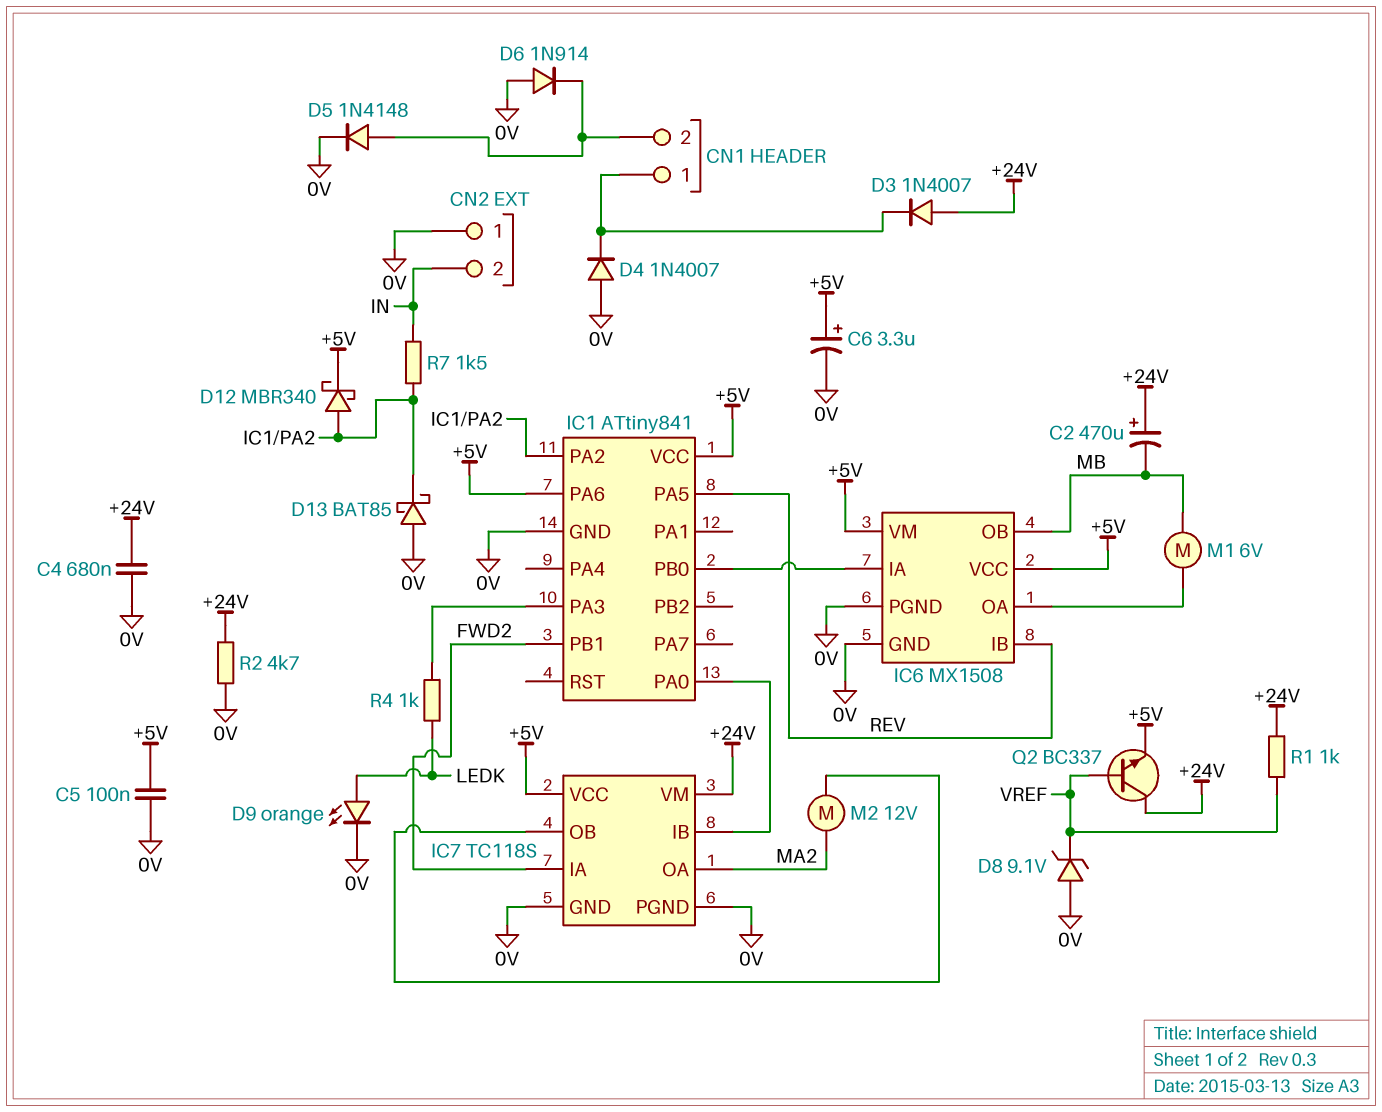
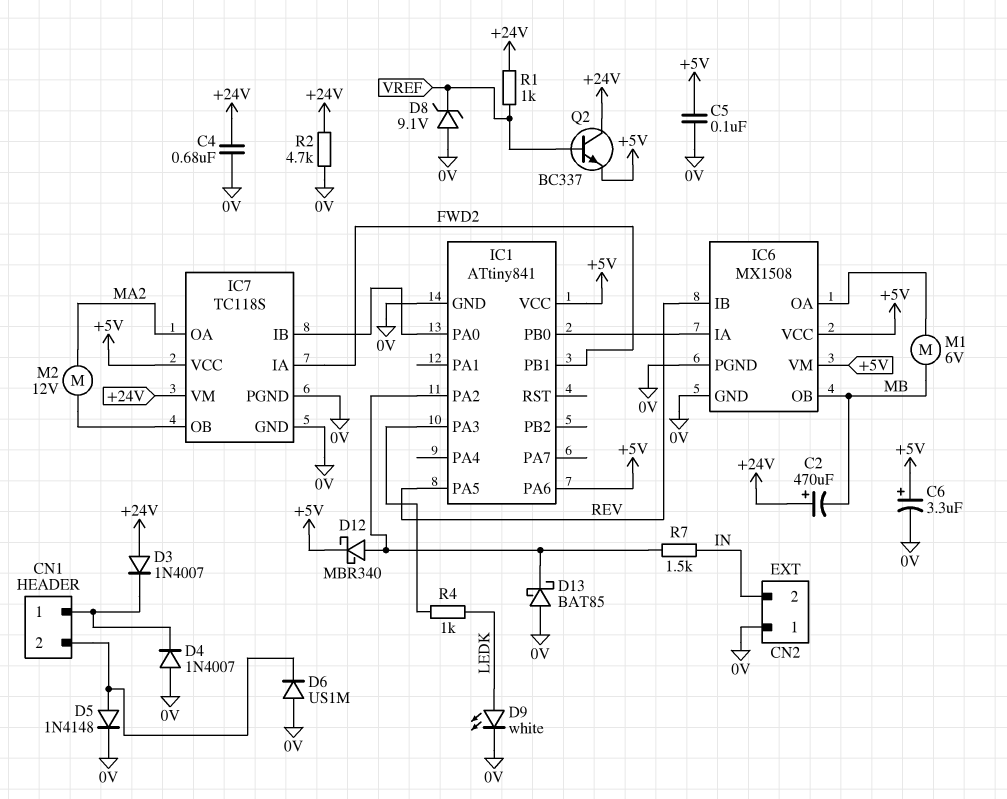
D6: diode 1N914 (A 0V, K CN1/2) -> diode US1M (A 0V, K CN1/2)
D9: LED orange (A LEDK, K 0V) -> LED white (A LEDK, K 0V)

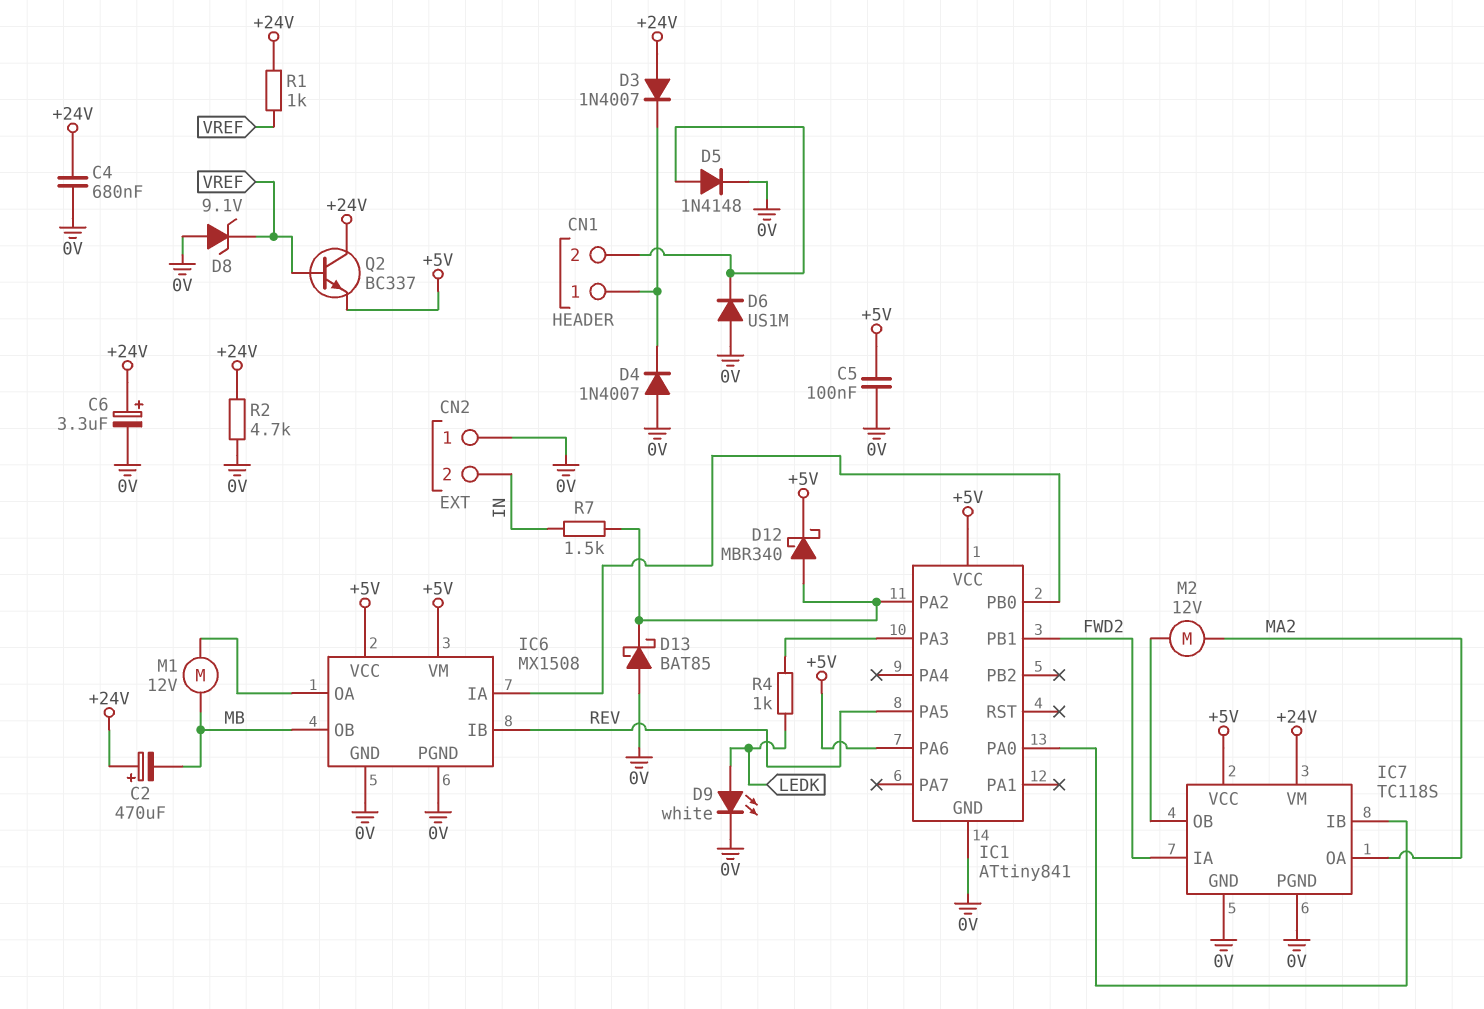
C6: 3.3uF (plus +5V, minus 0V) -> 3.3uF (plus +24V, minus 0V)
M1: motor 6V (IC6/OA, MB) -> motor 12V (IC6/OA, MB)

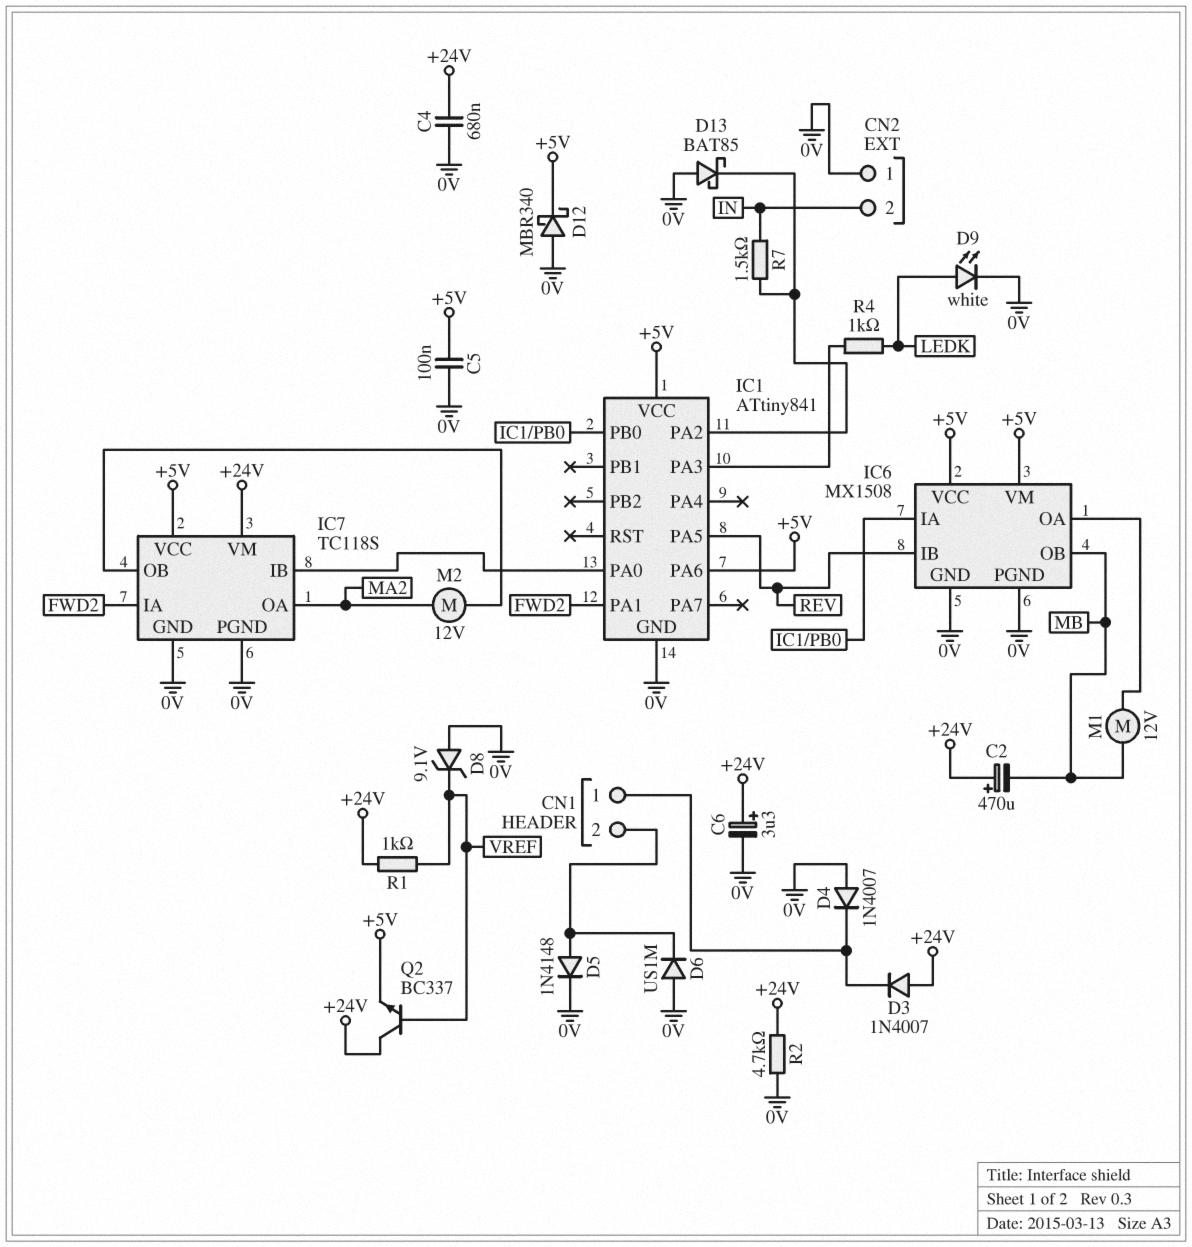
D12: schottky MBR340 (A IC1/PA2, K +5V) -> schottky MBR340 (A 0V, K +5V)
IC1 pin PA1: none -> FWD2
IC1 pin PB1: FWD2 -> none

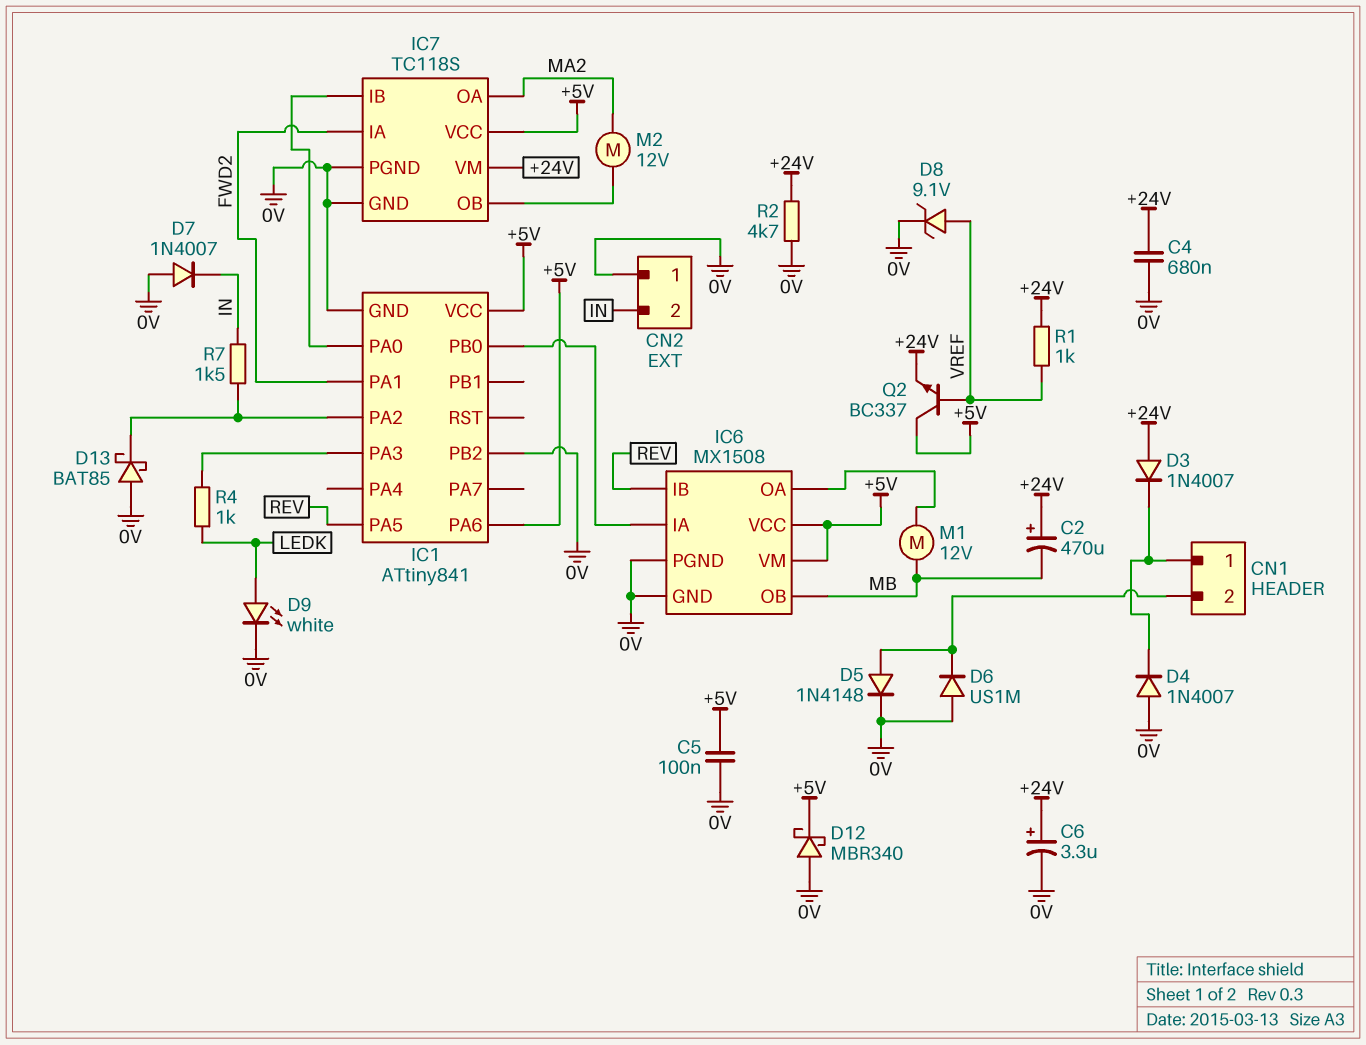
D7: none -> diode 1N4007 (A 0V, K IN)
D8: zener 9.1V (A 0V, K VREF) -> zener 9.1V (A VREF, K 0V)
IC1 pin PB2: none -> 0V
Q2: NPN BC337 (B VREF, C +24V, E +5V) -> NPN BC337 (B VREF, C +5V, E +24V)

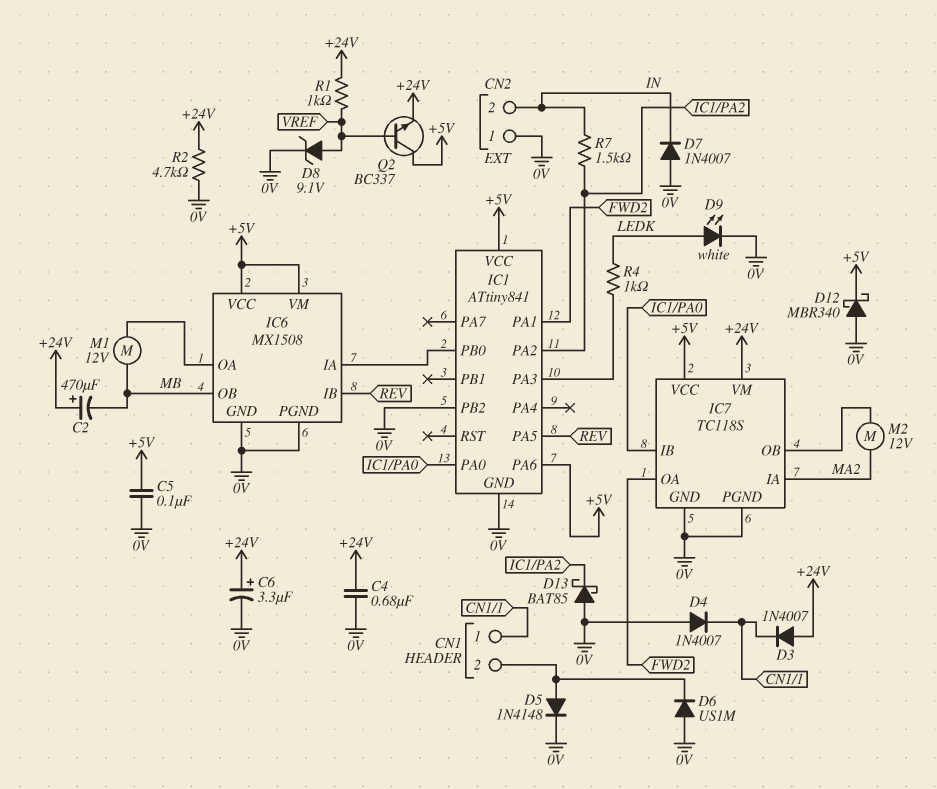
IC7 pin IA: FWD2 -> MA2
IC7 pin OA: MA2 -> FWD2

